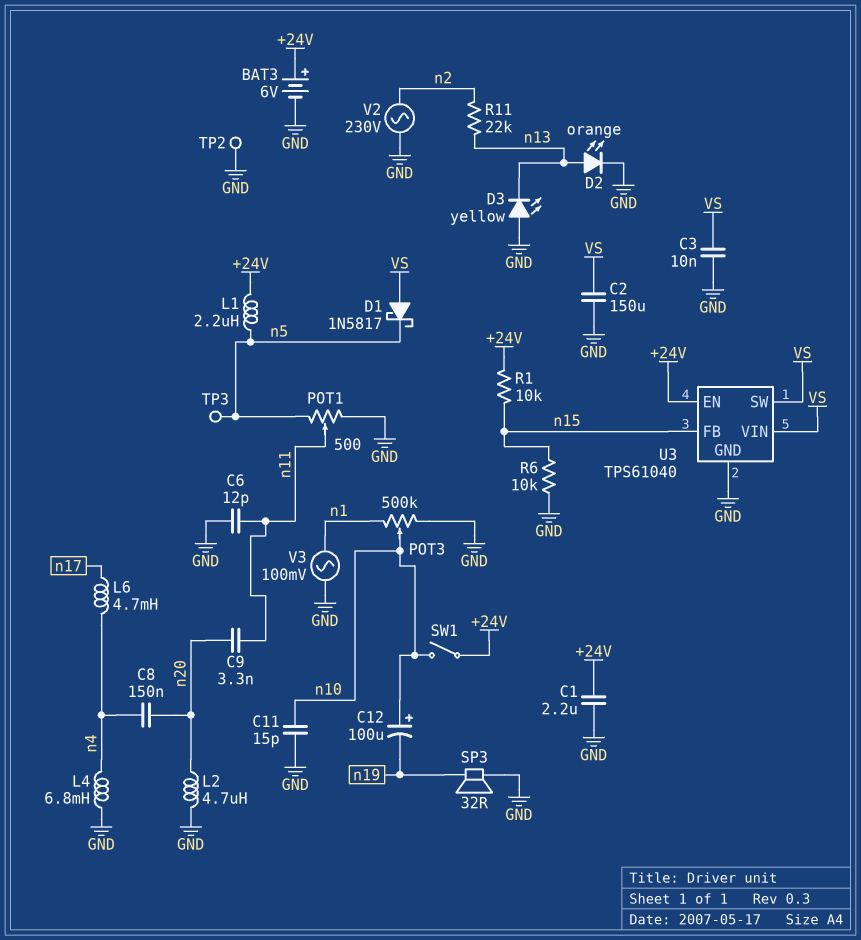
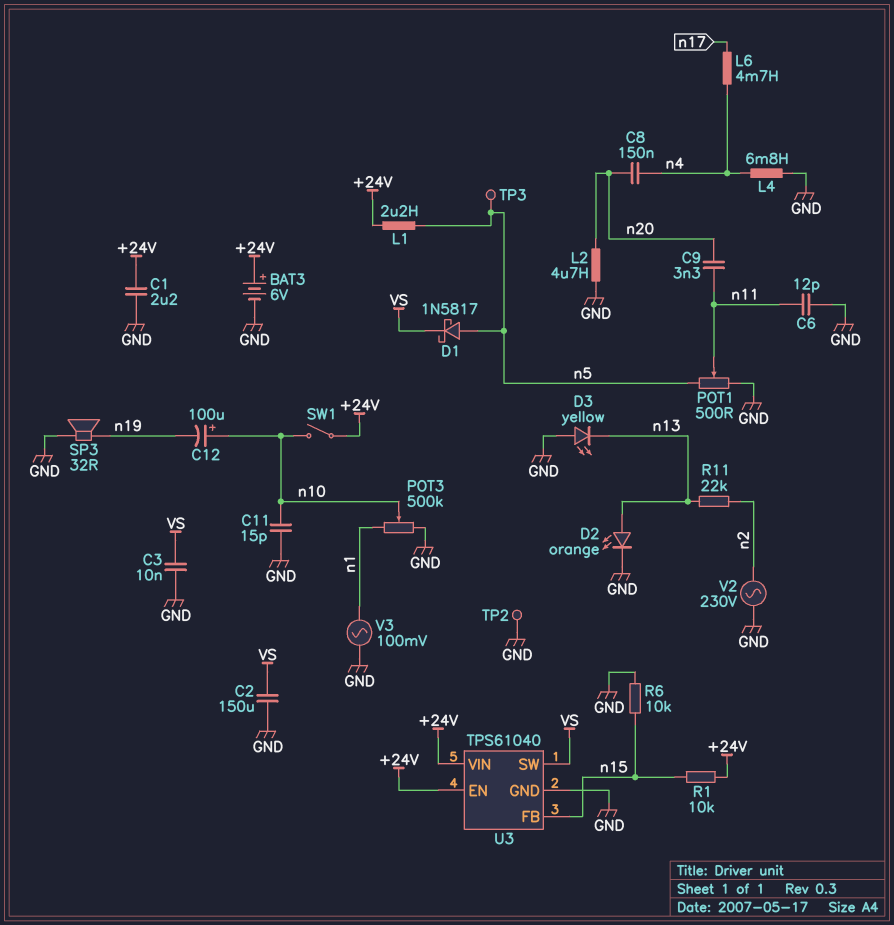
D1: schottky 1N5817 (A VS, K n5) -> schottky 1N5817 (A n5, K VS)
U3 pin VIN: VS -> +24V

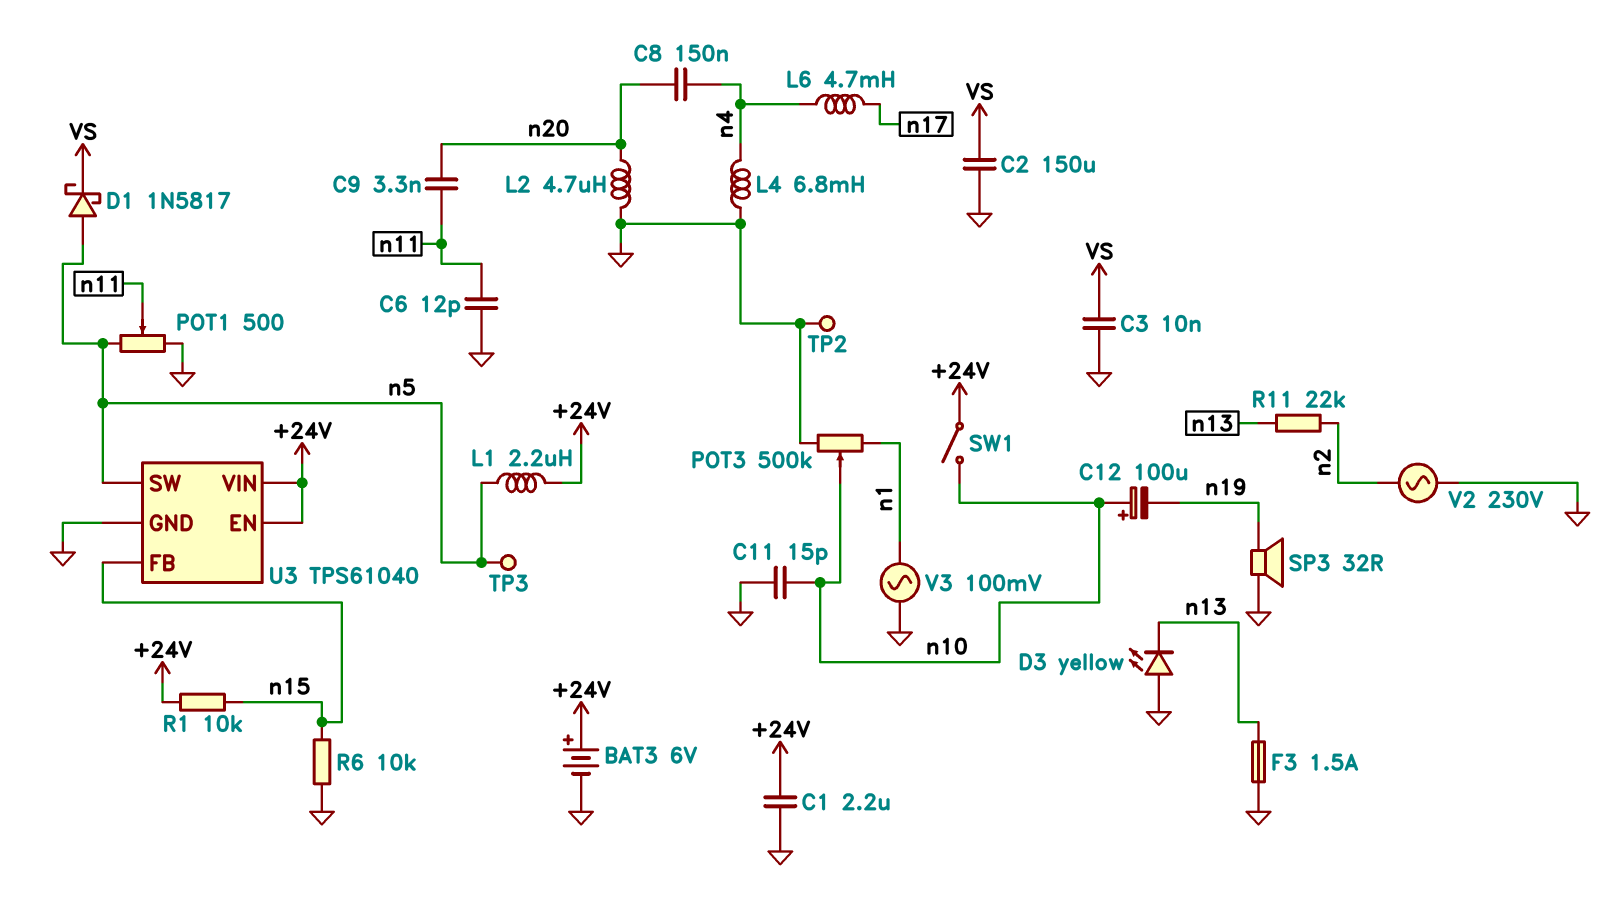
D2: LED orange (A n13, K GND) -> none
F3: none -> 1.5A (GND, n13)
U3 pin SW: VS -> n5

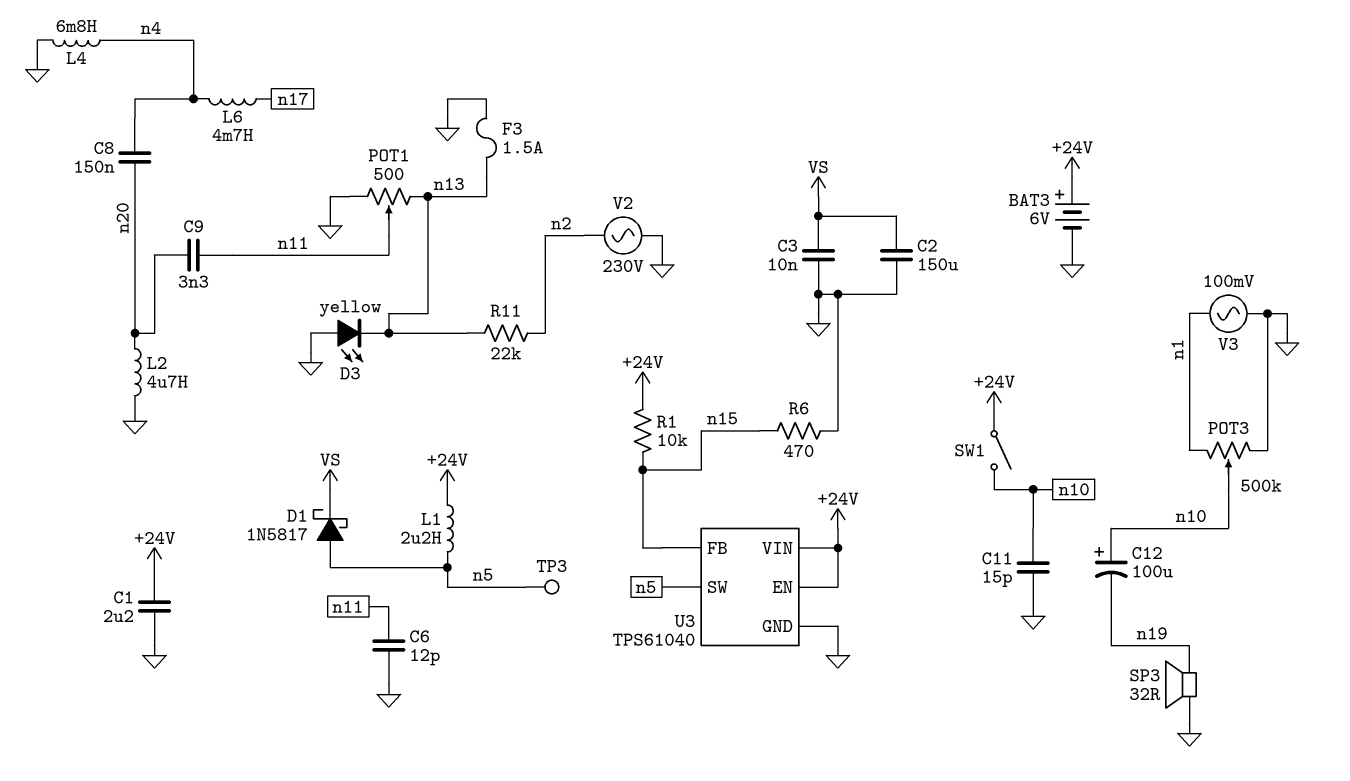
POT1: 500 (GND, n5, wiper n11) -> 500 (GND, n13, wiper n11)
R6: 10k (GND, n15) -> 470 (GND, n15)
TP2: test point (GND) -> none

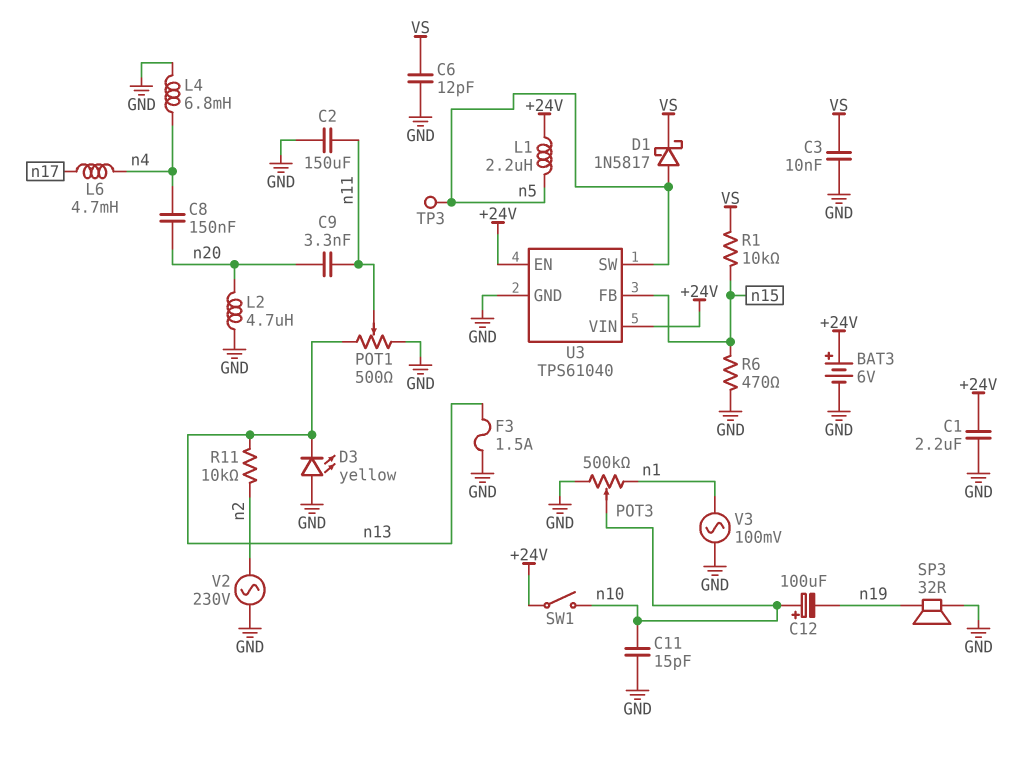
C2: 150uF (GND, VS) -> 150uF (GND, n11)
C6: 12pF (GND, n11) -> 12pF (GND, VS)
R1: 10k (+24V, n15) -> 10k (VS, n15)
R11: 22k (n2, n13) -> 10k (n2, n13)

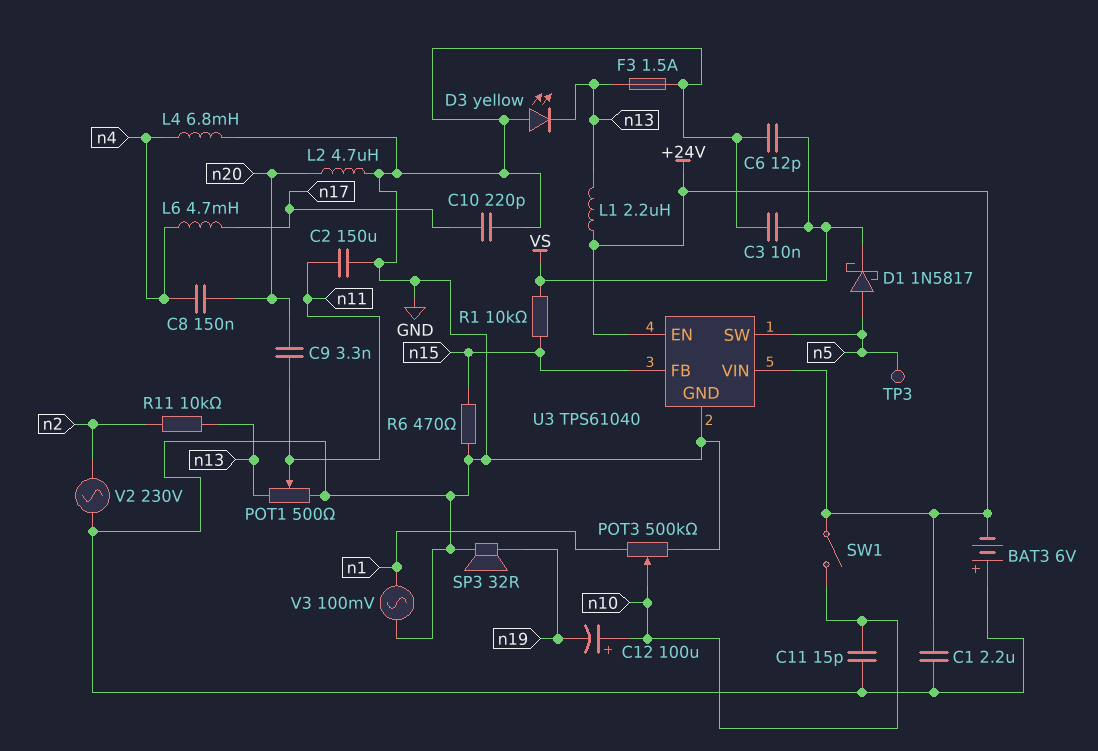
BAT3: 6V (plus +24V, minus GND) -> 6V (plus GND, minus +24V)
C10: none -> 220pF (GND, n17)
L1: 2.2uH (+24V, n5) -> 2.2uH (+24V, n13)

